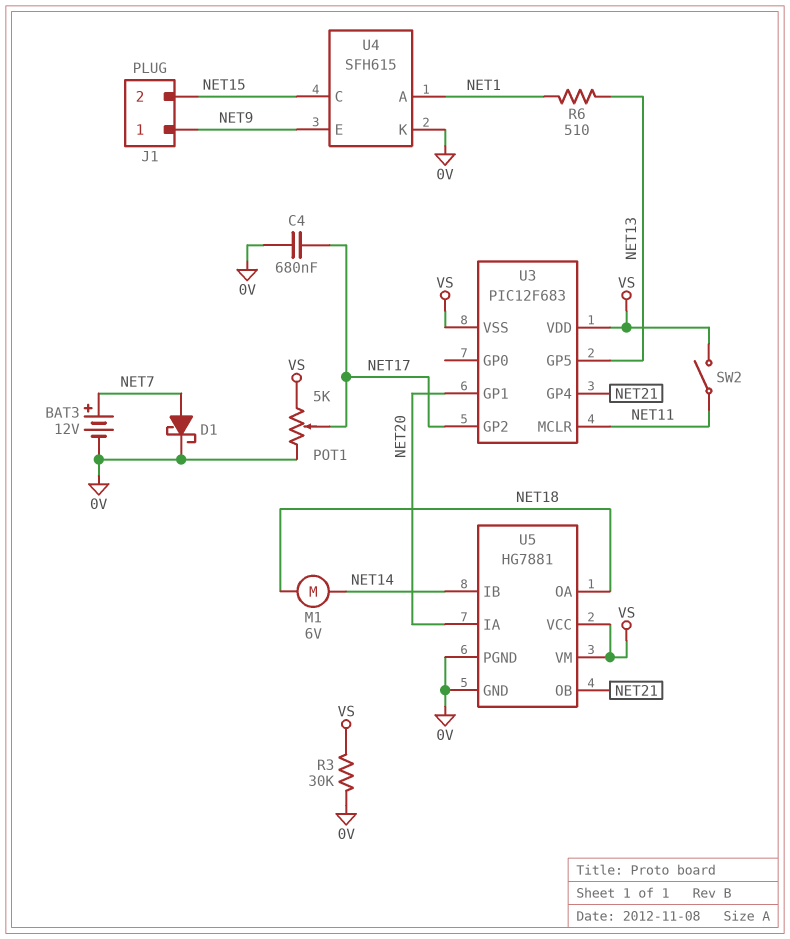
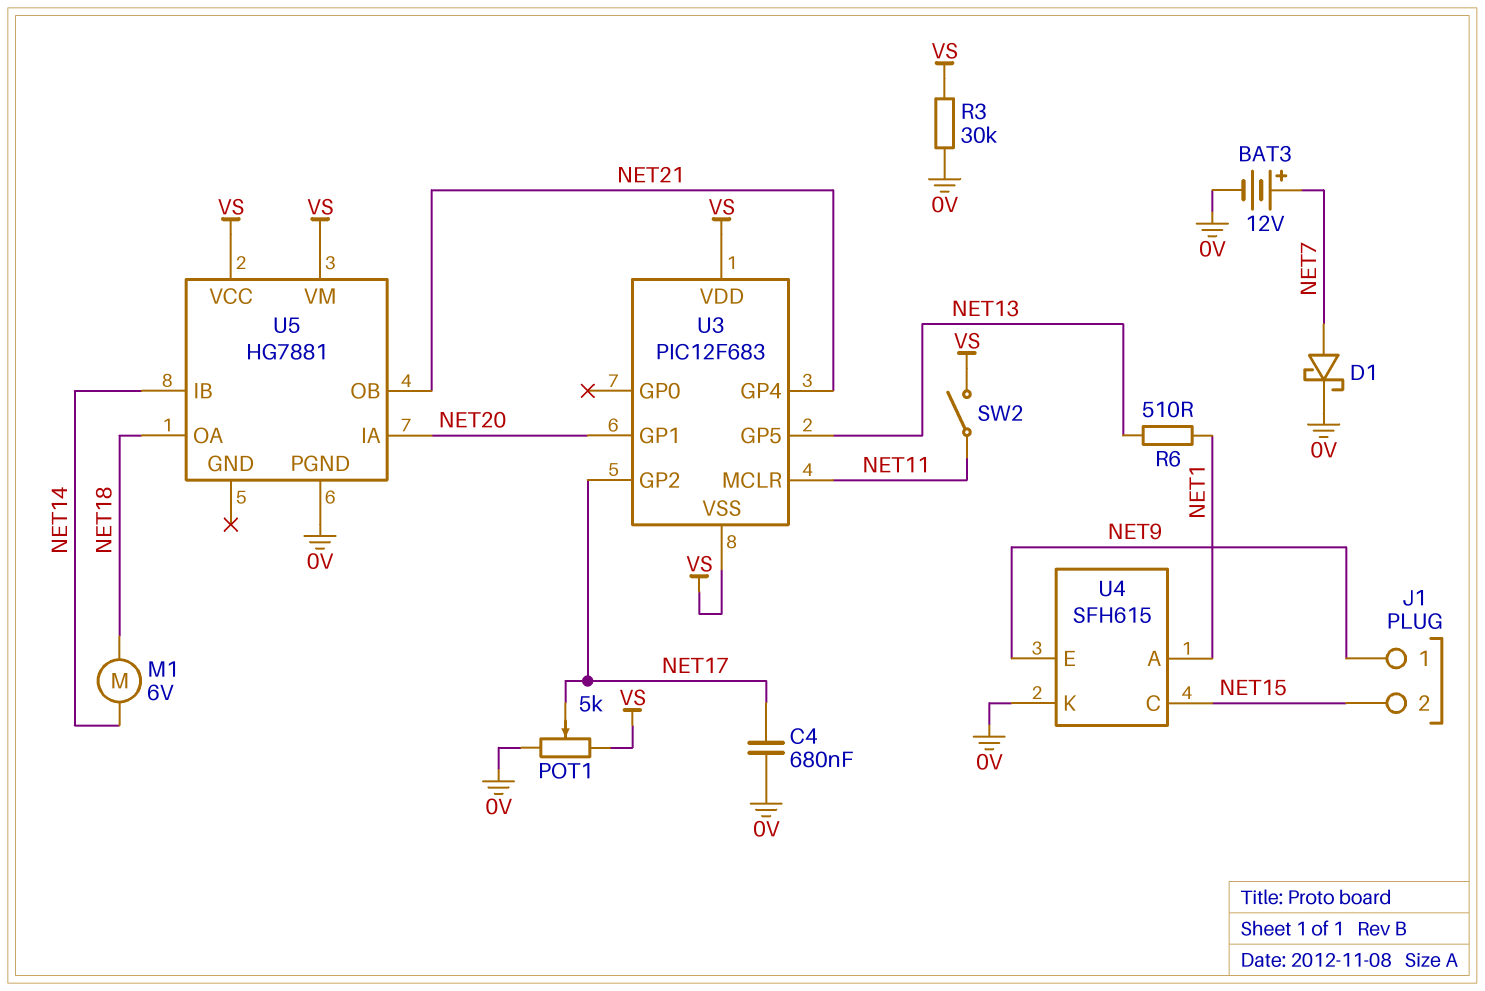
U5 pin GND: 0V -> none

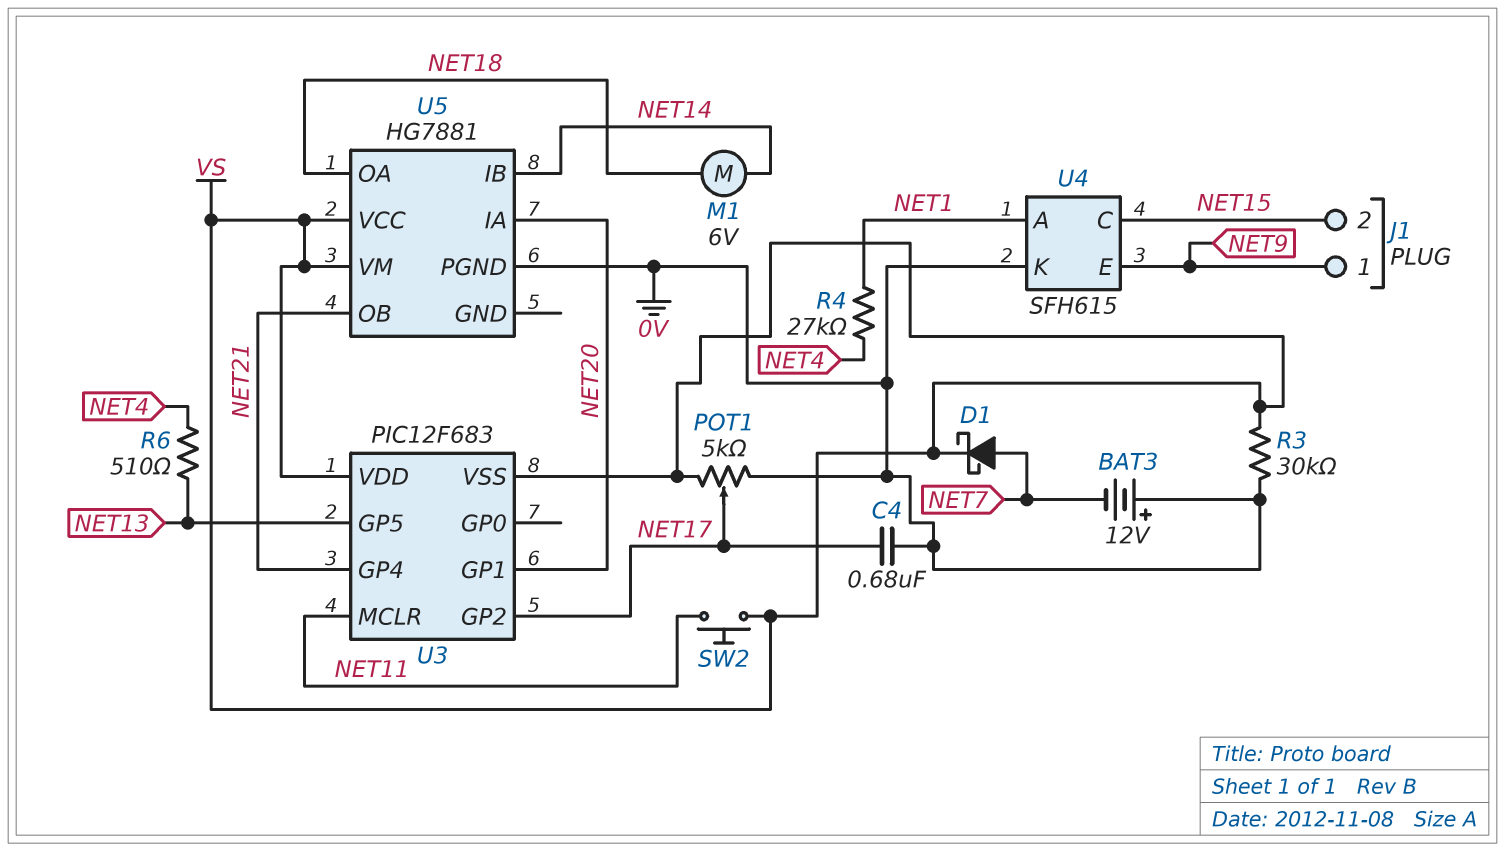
BAT3: 12V (plus NET7, minus 0V) -> 12V (plus 0V, minus NET7)
D1: schottky (A NET7, K 0V) -> schottky (A NET7, K VS)
R4: none -> 27k (NET1, NET4)
R6: 510 (NET1, NET13) -> 510 (NET4, NET13)
SW2: switch (NET11, VS) -> button (NET11, VS)

